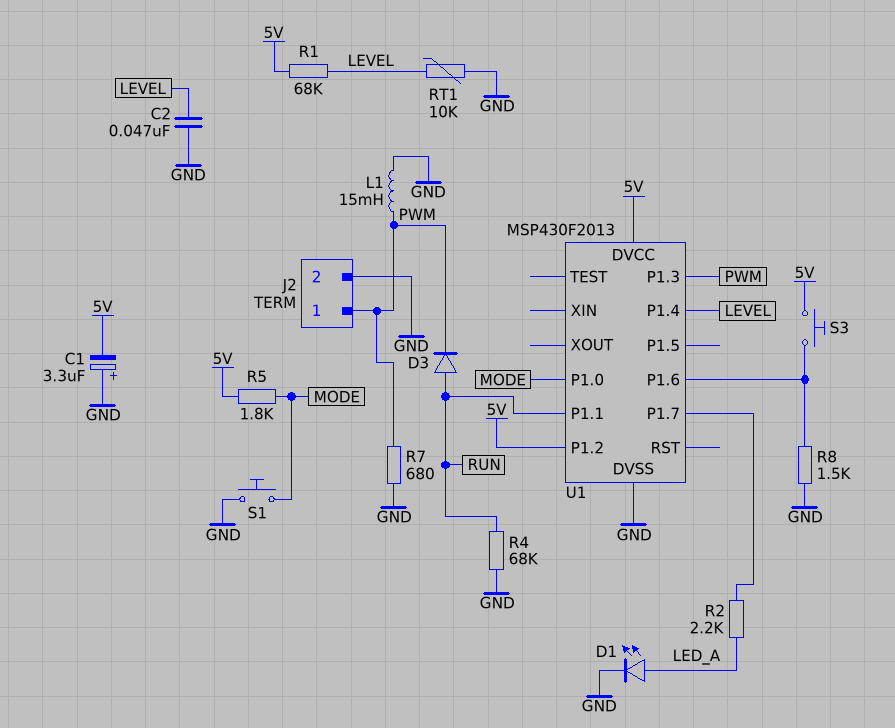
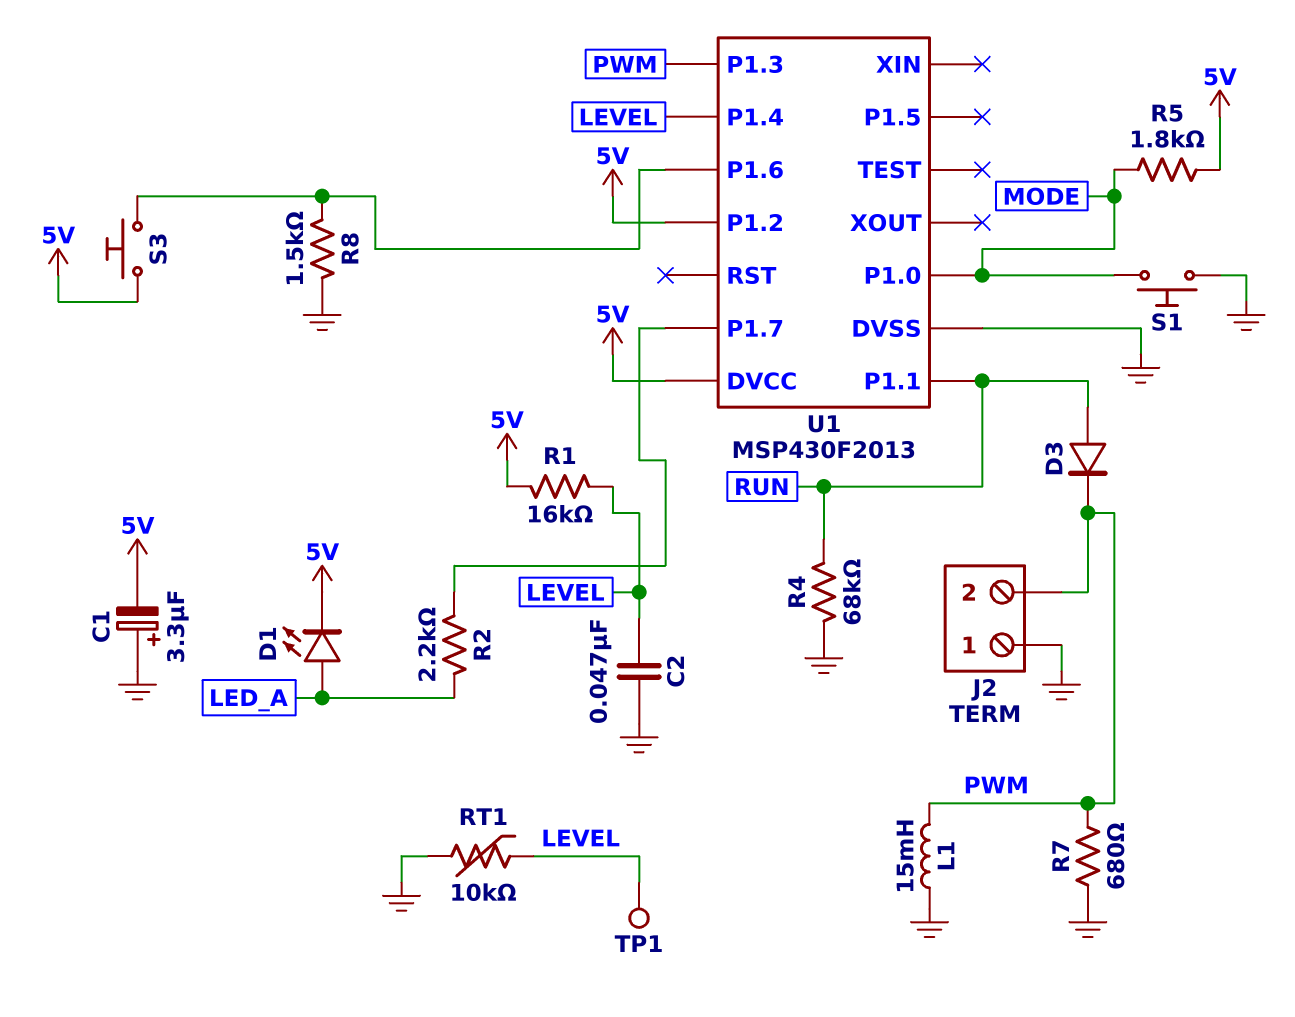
D1: LED (A LED_A, K GND) -> LED (A LED_A, K 5V)
J2 pin 1: PWM -> GND
J2 pin 2: GND -> PWM
R1: 68k (5V, LEVEL) -> 16k (5V, LEVEL)
TP1: none -> test point (LEVEL)

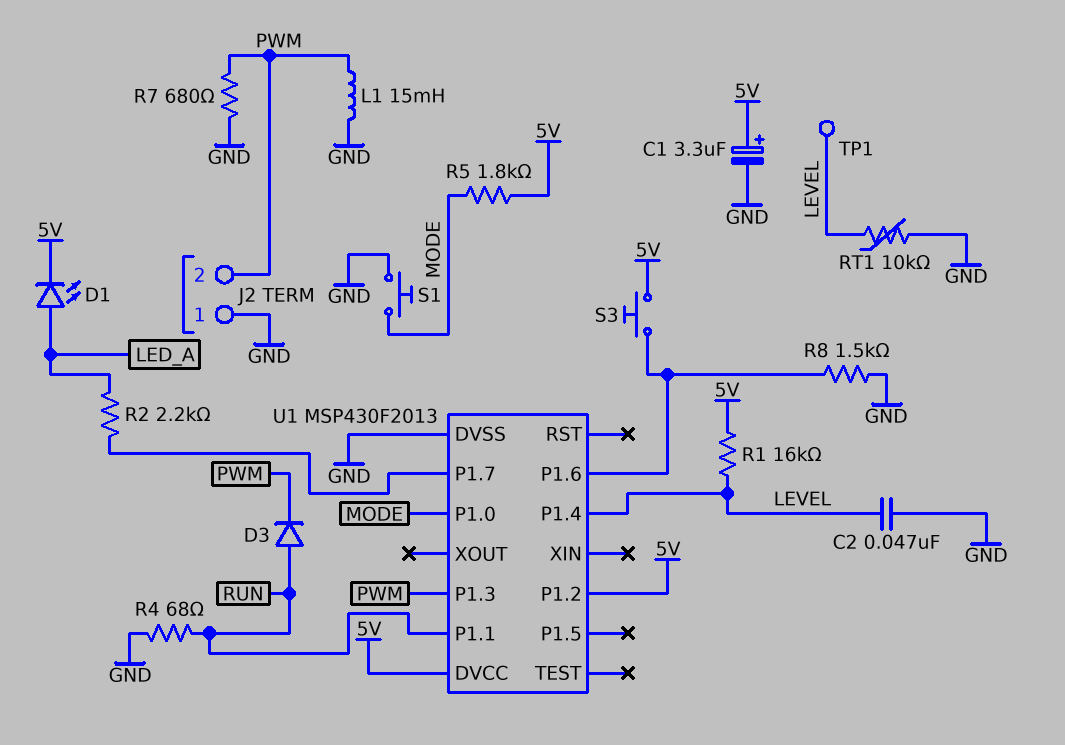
C1: 3.3uF (plus GND, minus 5V) -> 3.3uF (plus 5V, minus GND)
R4: 68k (GND, RUN) -> 68 (GND, RUN)

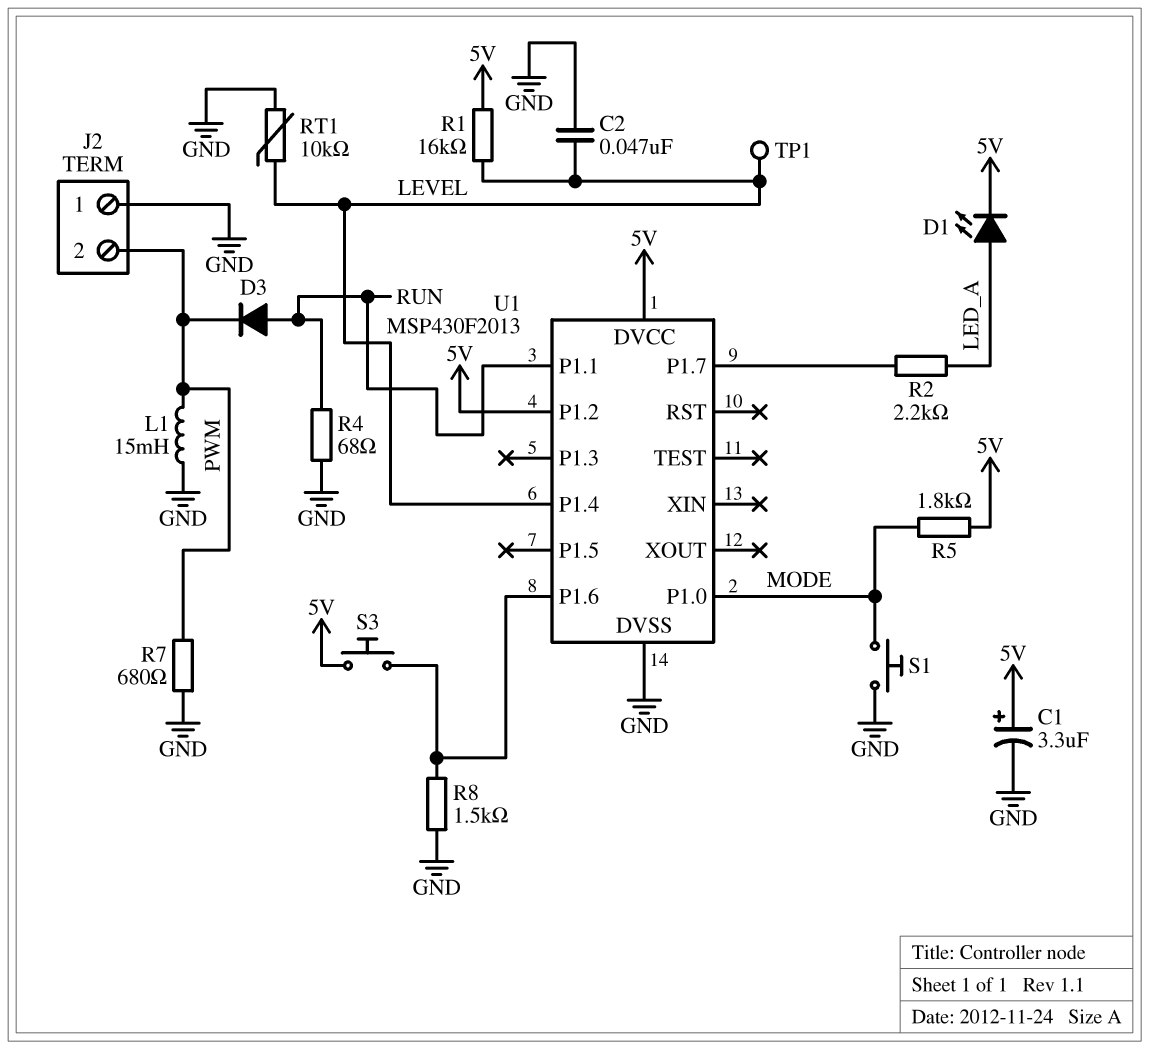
U1 pin P1.3: PWM -> none

